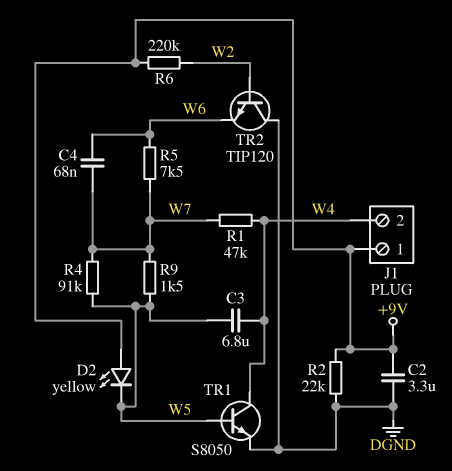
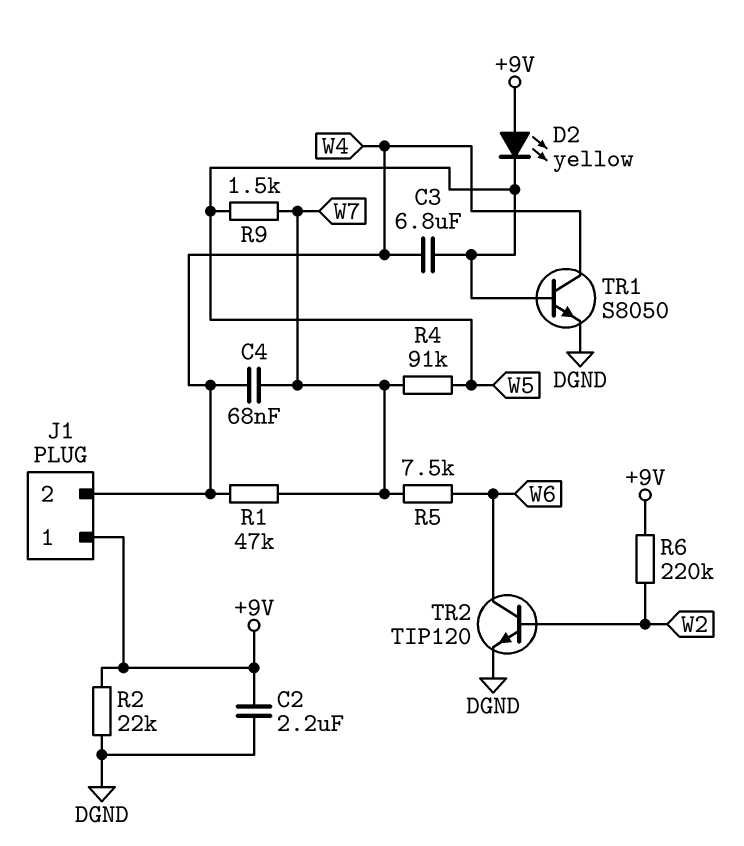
C2: 3.3uF (+9V, DGND) -> 2.2uF (+9V, DGND)
C4: 68nF (W6, W7) -> 68nF (W4, W7)
TR2: NPN TIP120 (B W2, C DGND, E W6) -> NPN TIP120 (B W2, C W6, E DGND)

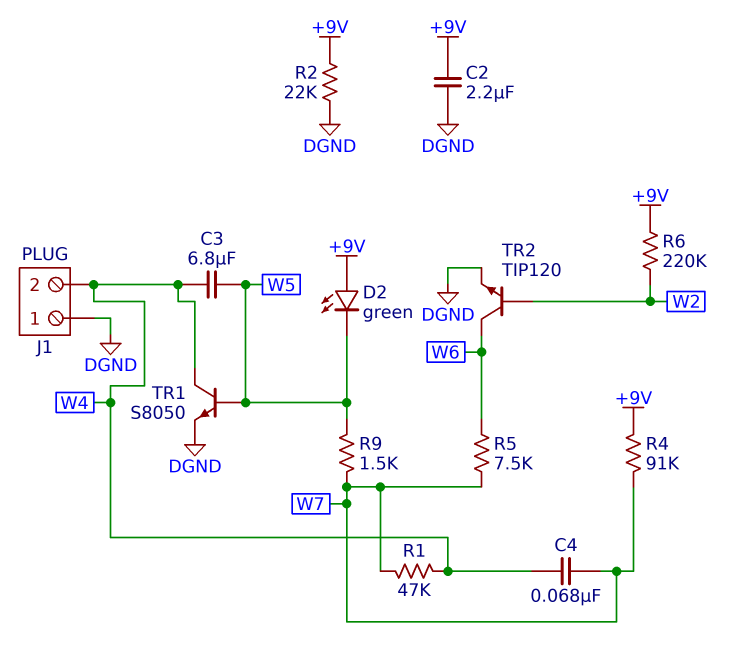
D2: LED yellow (A +9V, K W5) -> LED green (A +9V, K W5)
J1 pin 1: +9V -> DGND
R4: 91k (W5, W7) -> 91k (+9V, W7)

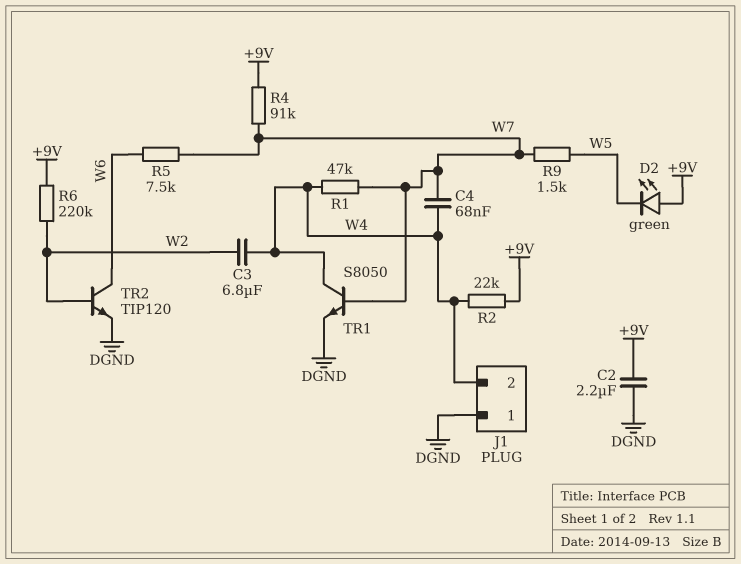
C3: 6.8uF (W4, W5) -> 6.8uF (W2, W4)
R2: 22k (+9V, DGND) -> 22k (+9V, W4)
TR1: NPN S8050 (B W5, C W4, E DGND) -> NPN S8050 (B W7, C W4, E DGND)

